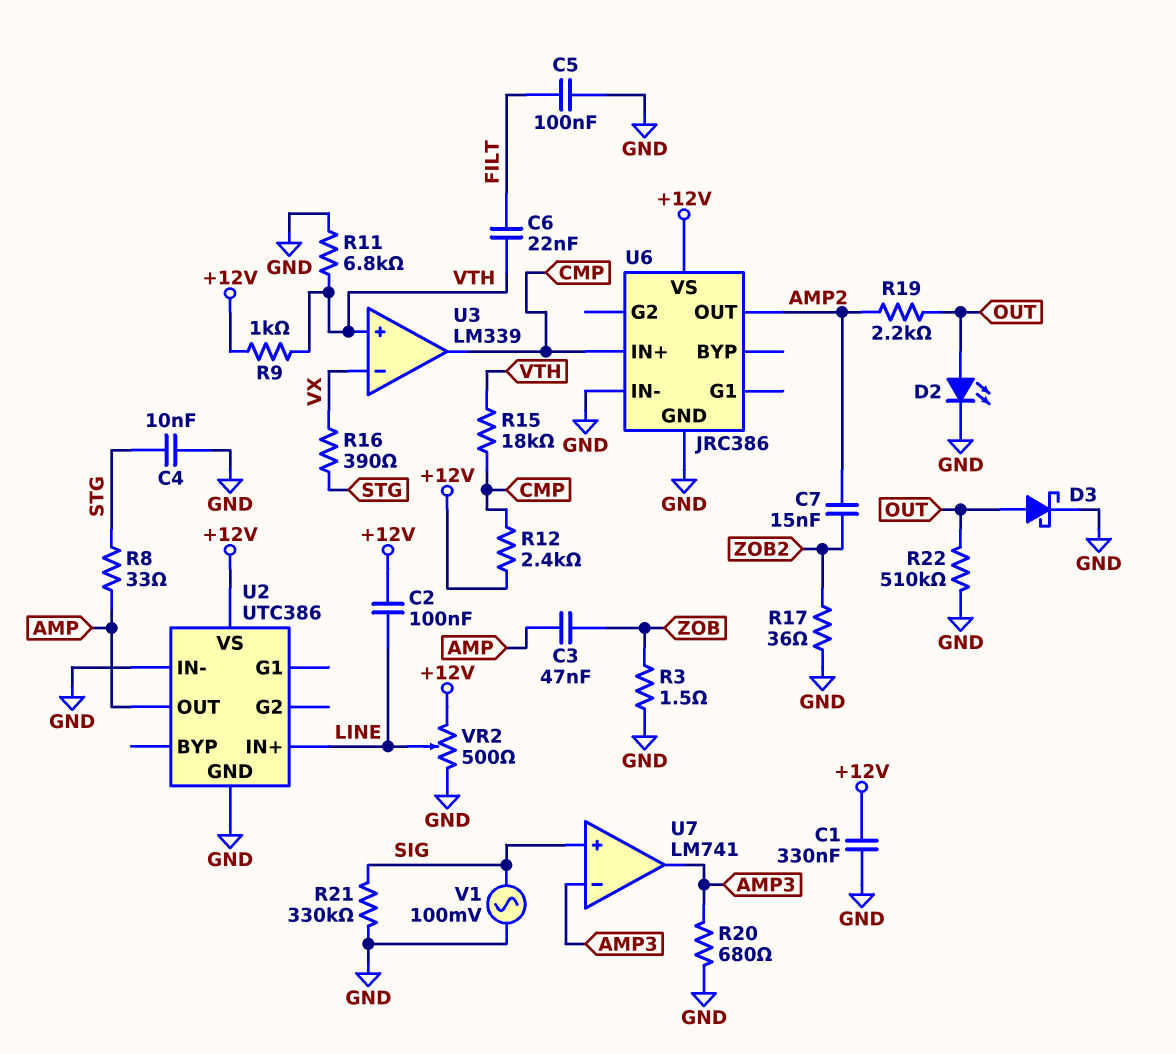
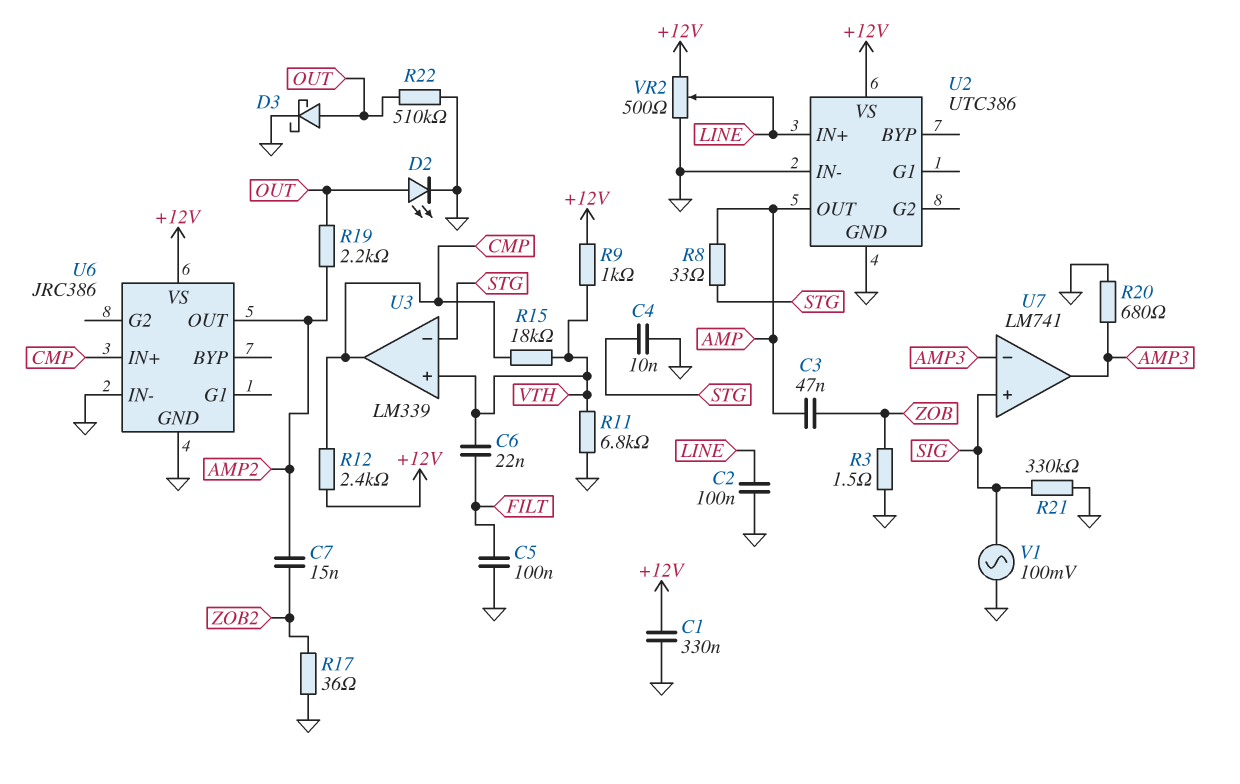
C2: 100nF (+12V, LINE) -> 100nF (GND, LINE)
R16: 390 (STG, VX) -> none
U3 pin in-: VX -> STG

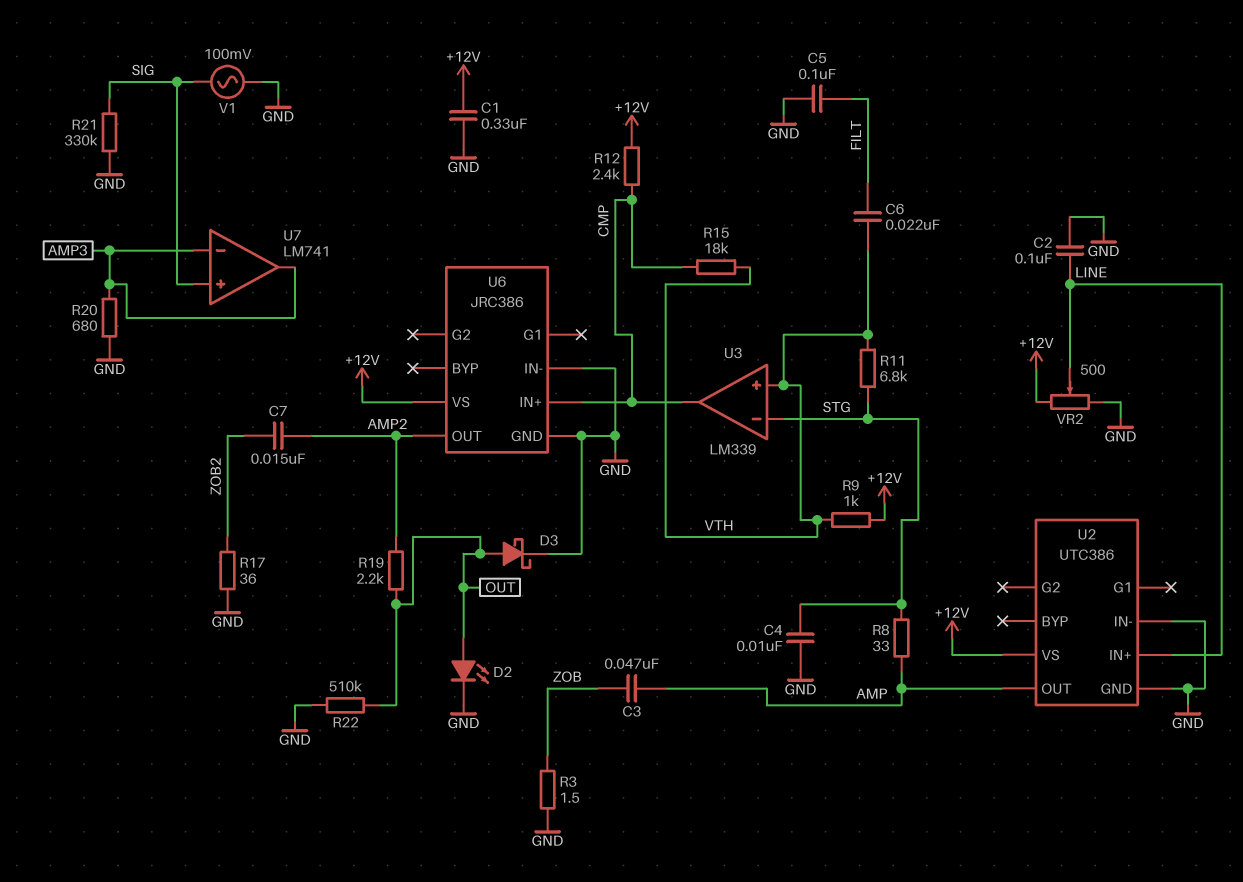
R11: 6.8k (GND, VTH) -> 6.8k (STG, VTH)

